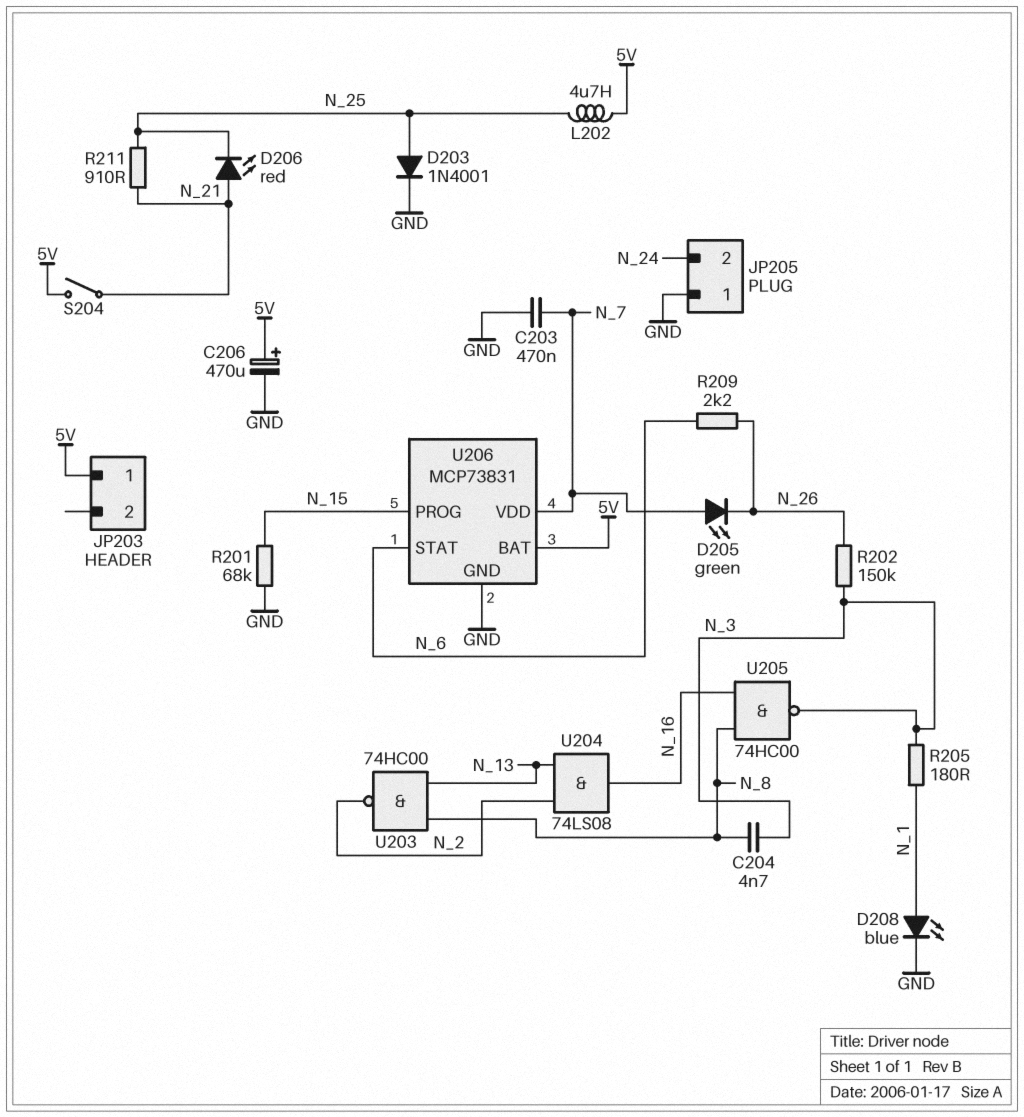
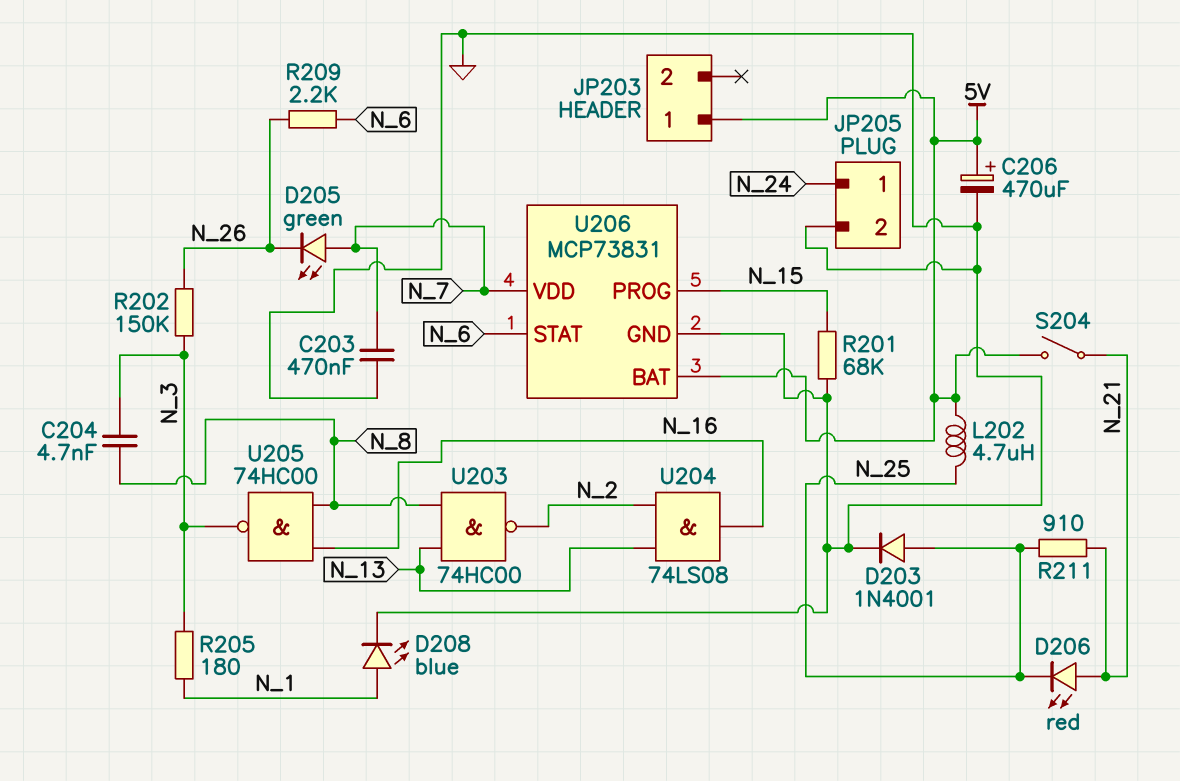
JP205 pin 1: GND -> N_24
JP205 pin 2: N_24 -> GND

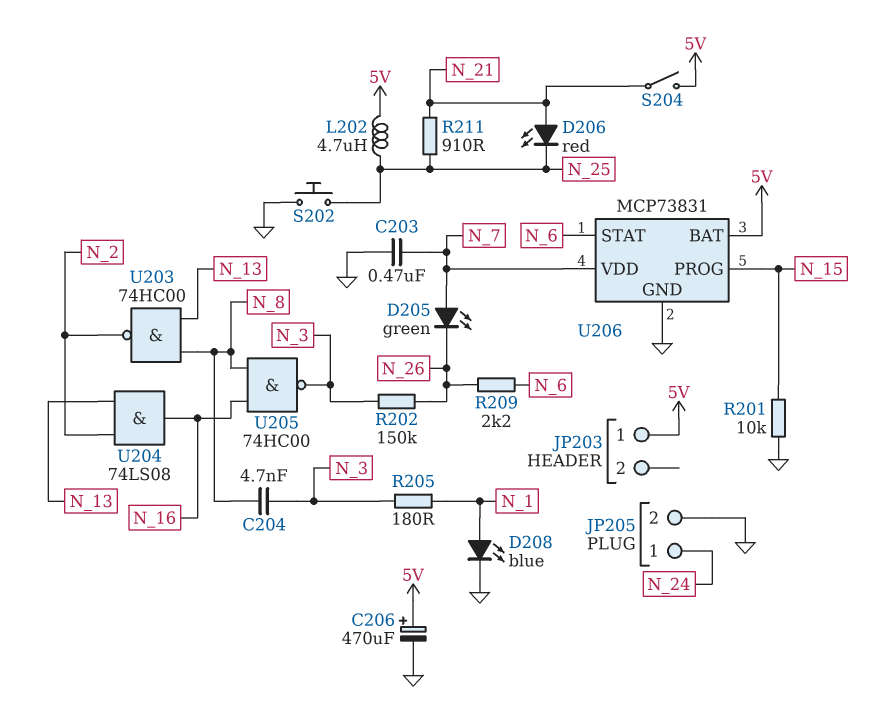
D203: diode 1N4001 (A N_25, K GND) -> none
R201: 68k (GND, N_15) -> 10k (GND, N_15)
S202: none -> button (GND, N_25)

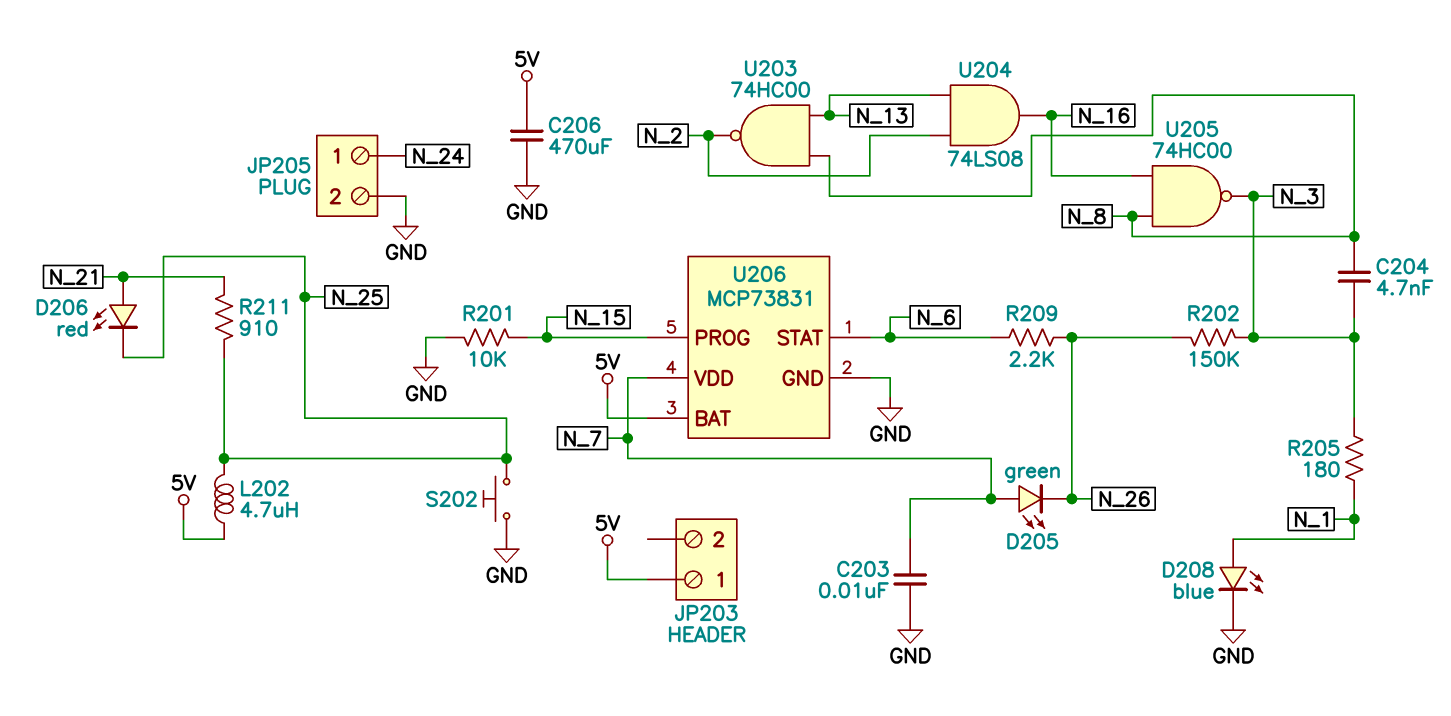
C203: 470nF (GND, N_7) -> 10nF (GND, N_7)
C206: 470uF (plus 5V, minus GND) -> 470uF (5V, GND)
S204: switch (5V, N_21) -> none

